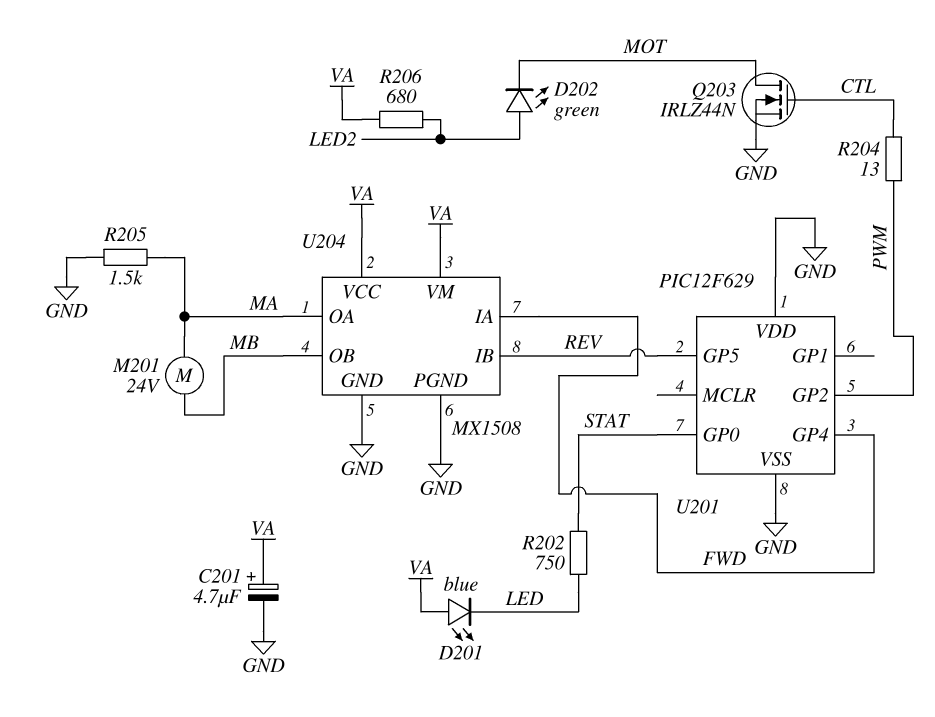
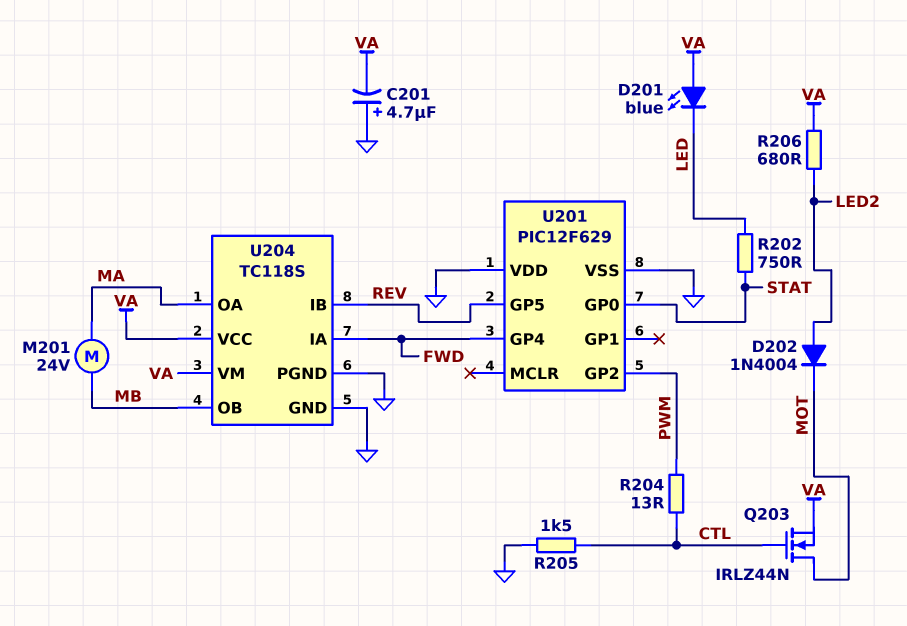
C201: 4.7uF (plus VA, minus GND) -> 4.7uF (plus GND, minus VA)
D202: LED green (A LED2, K MOT) -> diode 1N4004 (A LED2, K MOT)
Q203: NMOS IRLZ44N (G CTL, D MOT, S GND) -> NMOS IRLZ44N (G CTL, D MOT, S VA)
R205: 1.5k (GND, MA) -> 1.5k (CTL, GND)
U204: MX1508 -> TC118S

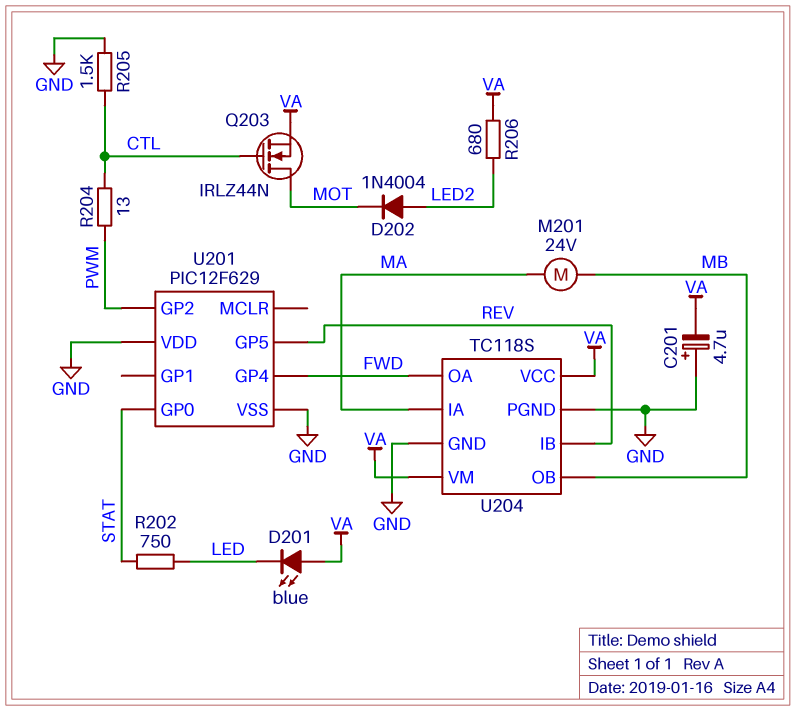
U204 pin IA: FWD -> MA
U204 pin OA: MA -> FWD

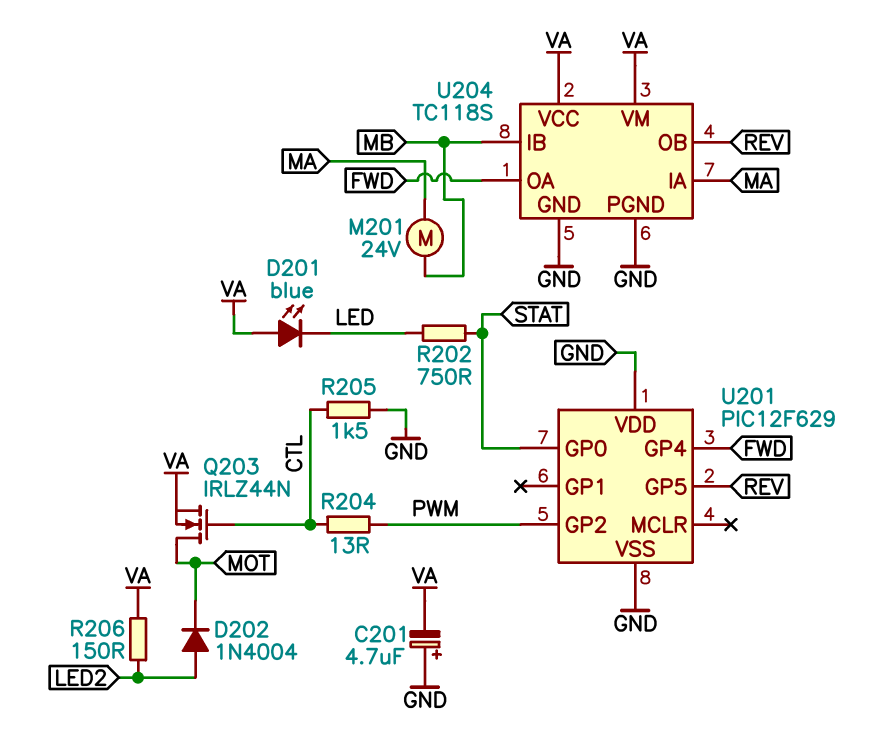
R206: 680 (LED2, VA) -> 150 (LED2, VA)
U204 pin IB: REV -> MB
U204 pin OB: MB -> REV

